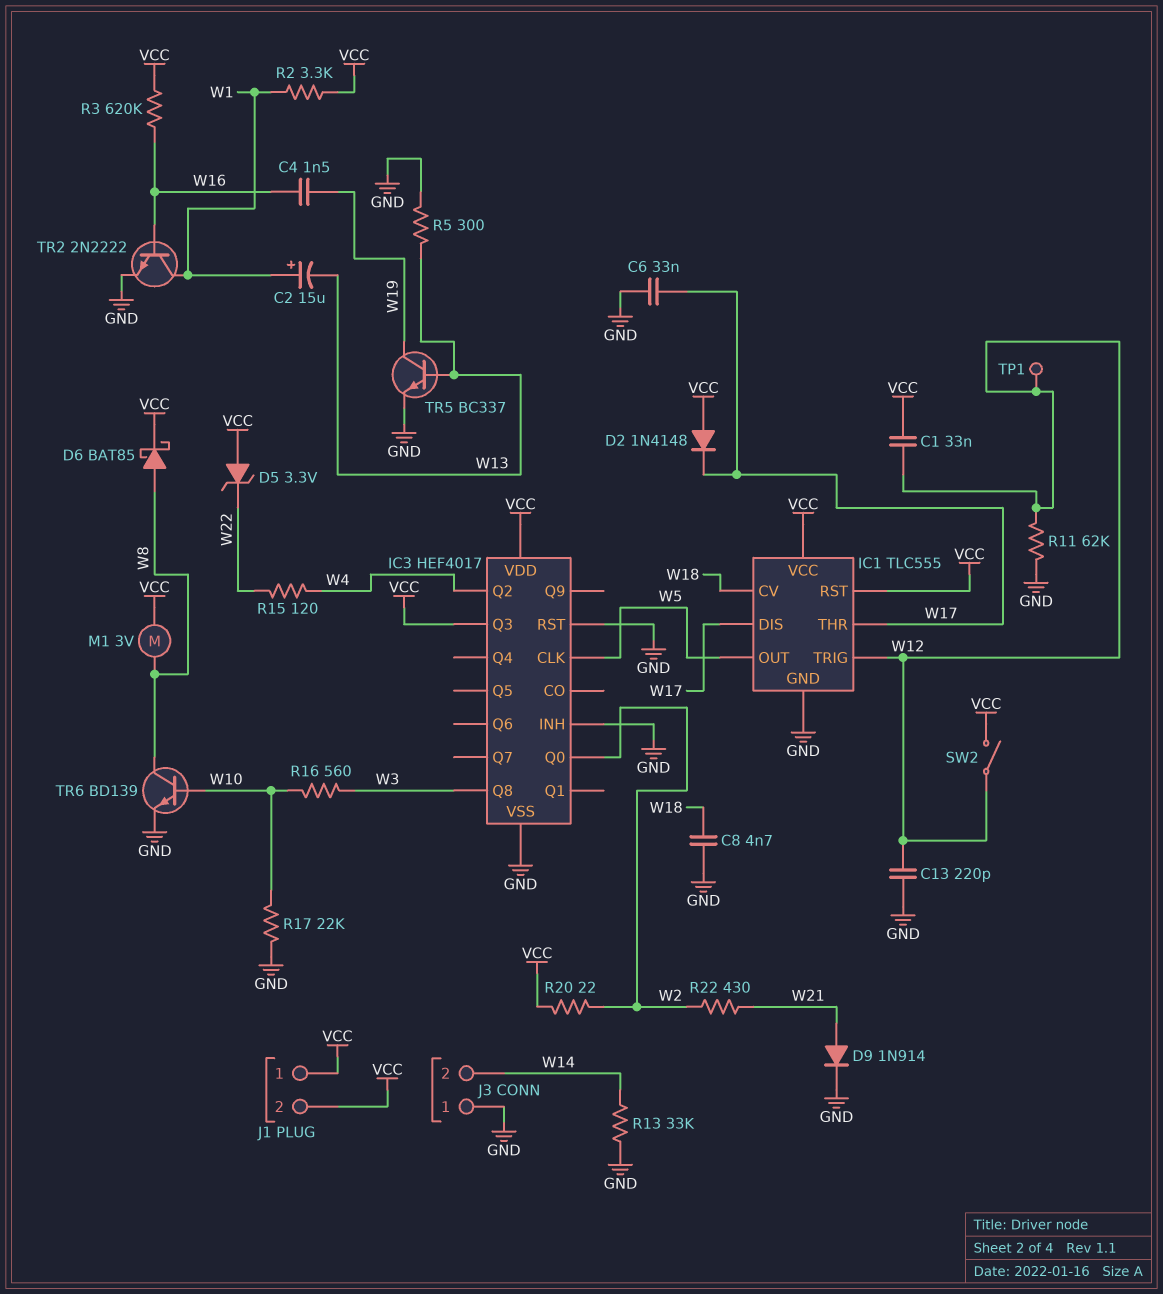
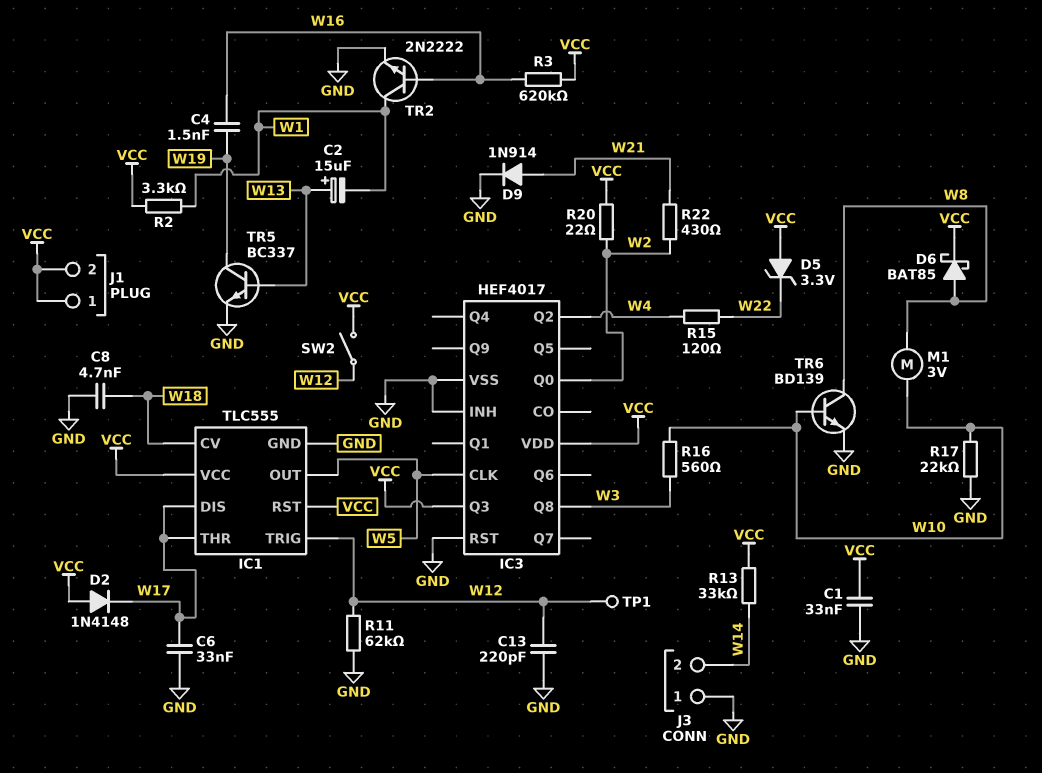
C1: 33nF (VCC, W12) -> 33nF (GND, VCC)
C2: 15uF (plus W1, minus W13) -> 15uF (plus W13, minus W1)
M1: motor 3V (VCC, W8) -> motor 3V (W8, W10)
R5: 300 (GND, W13) -> none
R13: 33k (GND, W14) -> 33k (VCC, W14)

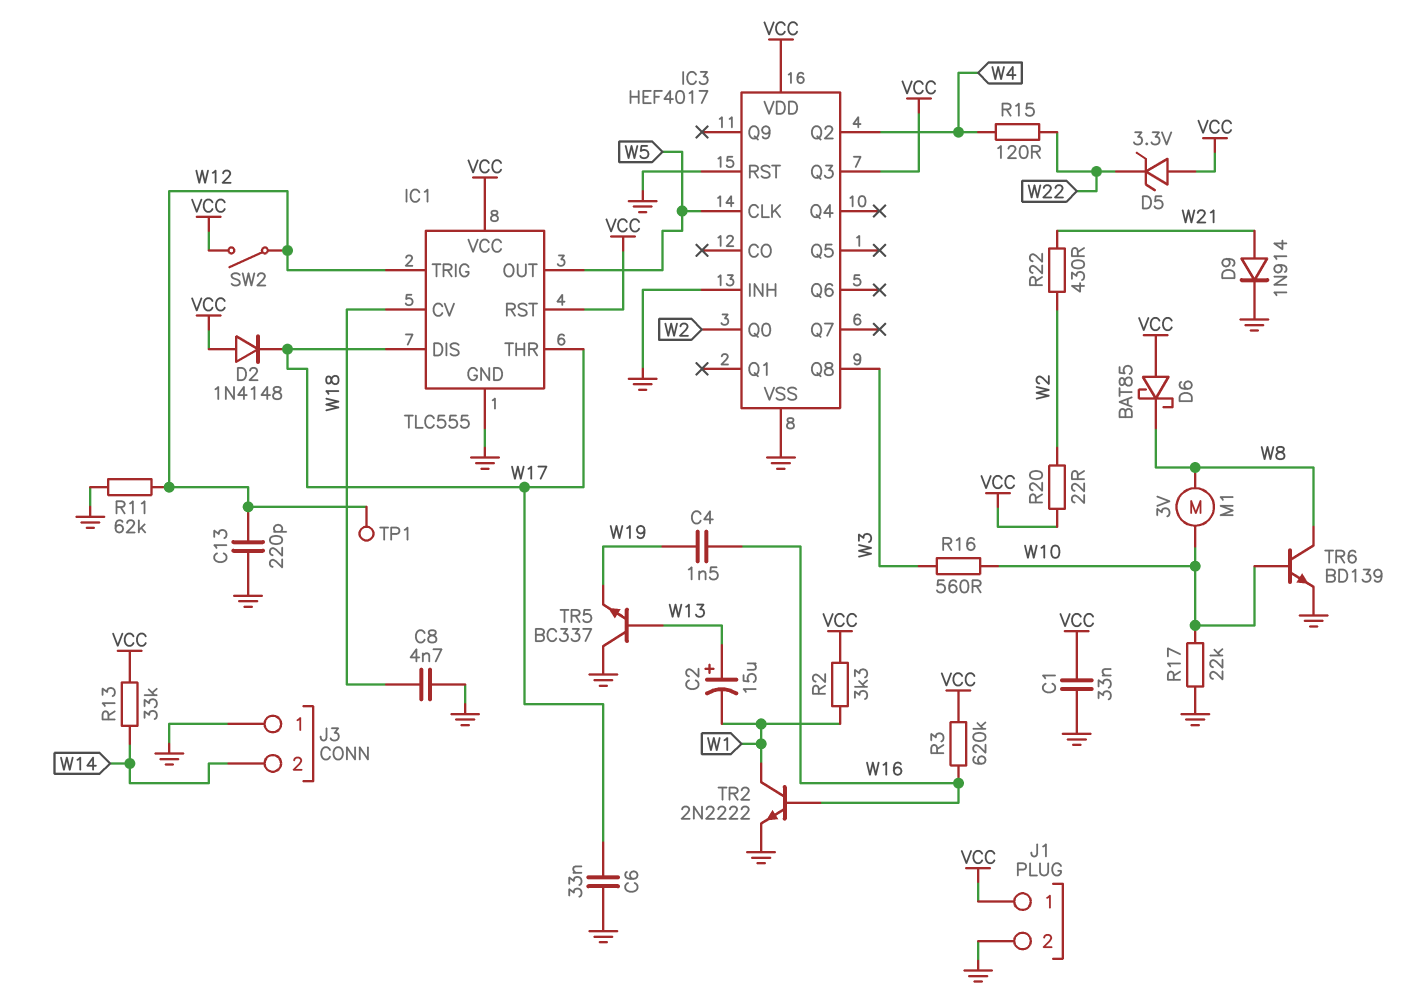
D6: schottky BAT85 (A W8, K VCC) -> schottky BAT85 (A VCC, K W8)
J1 pin 2: VCC -> GND
TR5: NPN BC337 (B W13, C W19, E GND) -> NPN BC337 (B W13, C GND, E W19)

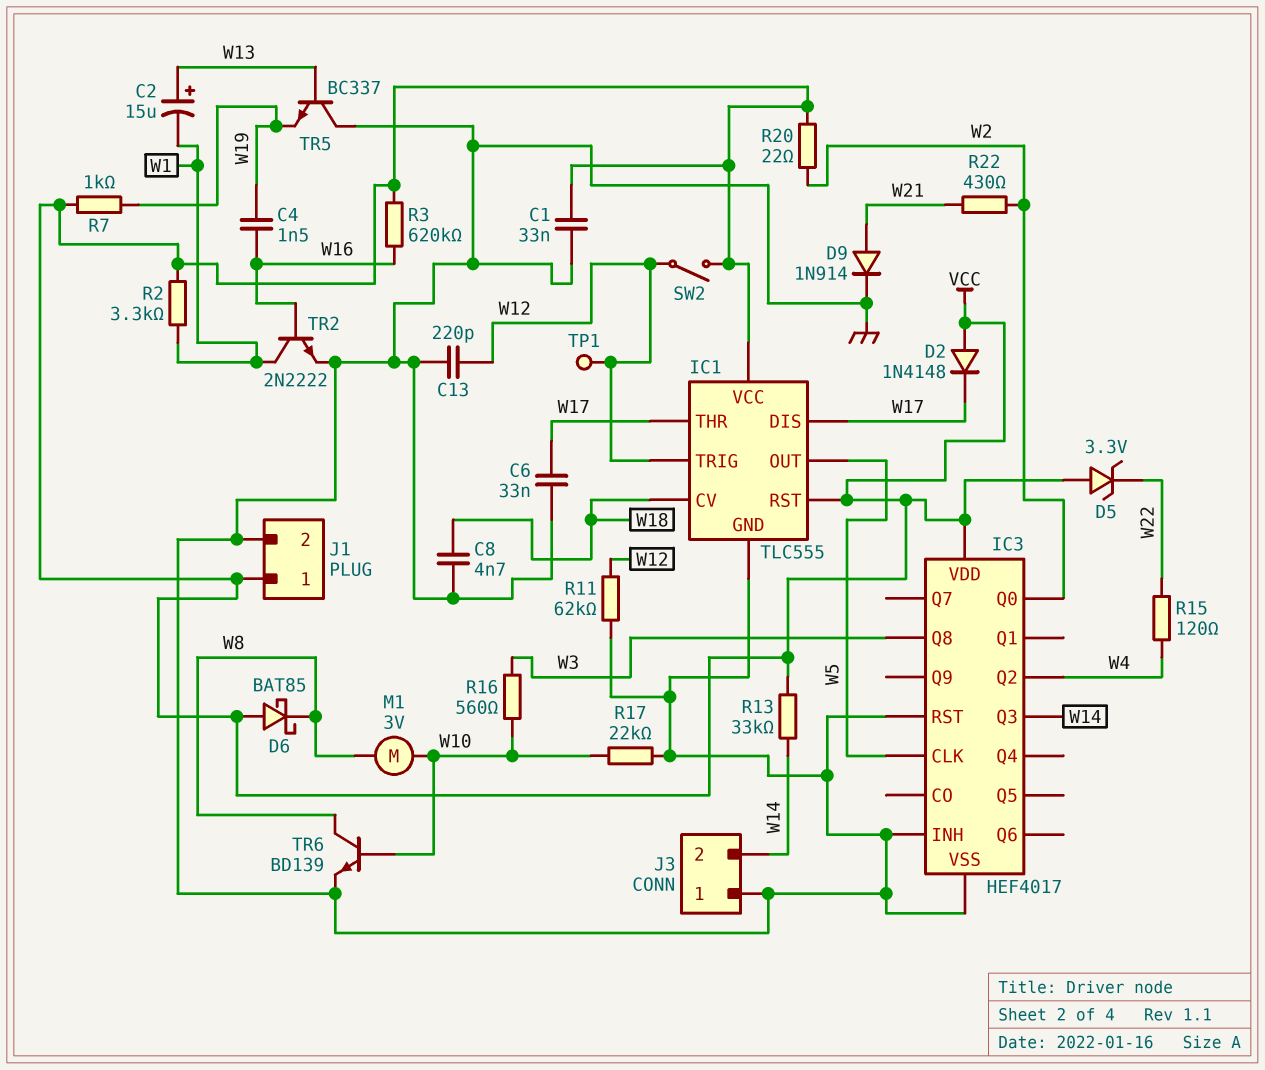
IC3 pin Q3: VCC -> W14
R7: none -> 1k (VCC, W19)

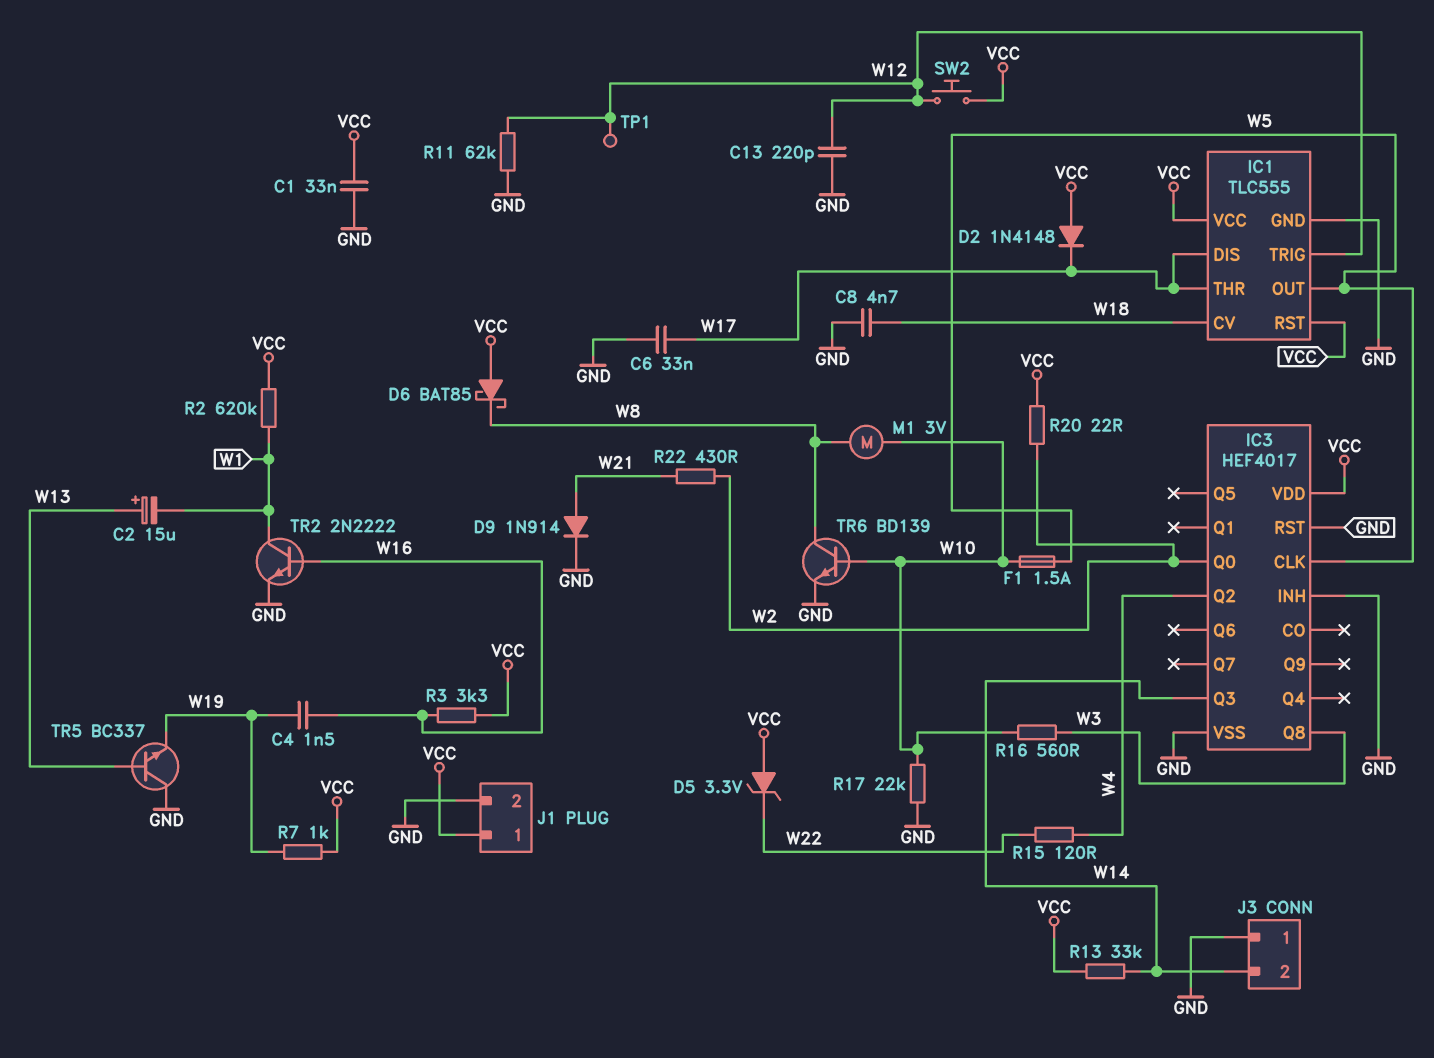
F1: none -> 1.5A (W5, W10)
R2: 3.3k (VCC, W1) -> 620k (VCC, W1)
R3: 620k (VCC, W16) -> 3.3k (VCC, W16)
SW2: switch (VCC, W12) -> button (VCC, W12)

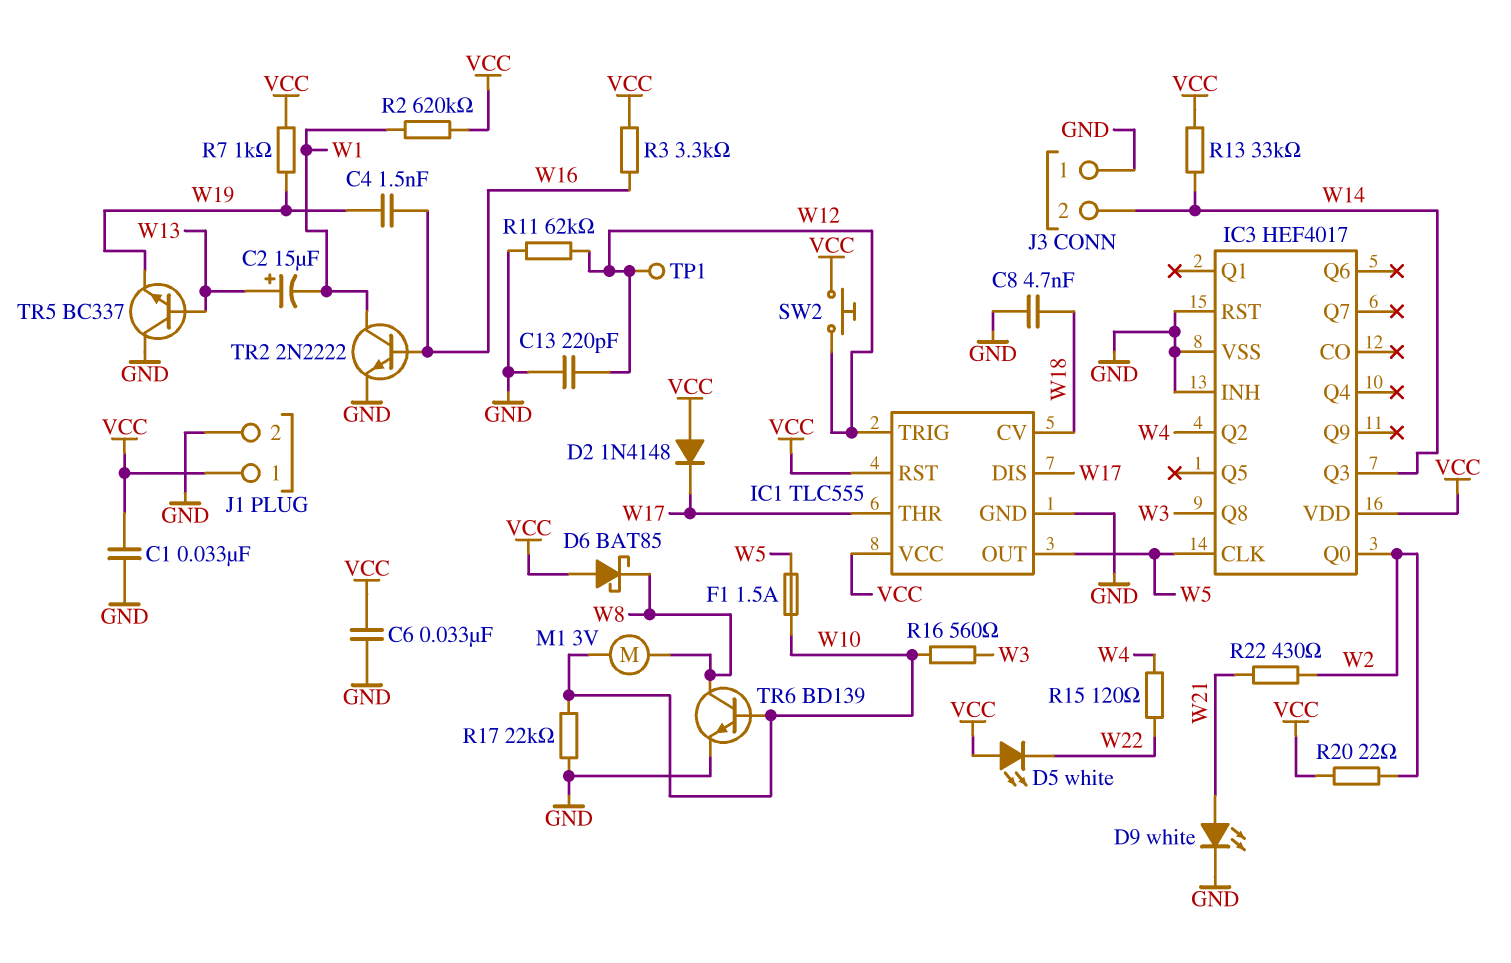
C6: 33nF (GND, W17) -> 33nF (GND, VCC)
D5: zener 3.3V (A VCC, K W22) -> LED white (A VCC, K W22)
D9: diode 1N914 (A W21, K GND) -> LED white (A W21, K GND)

